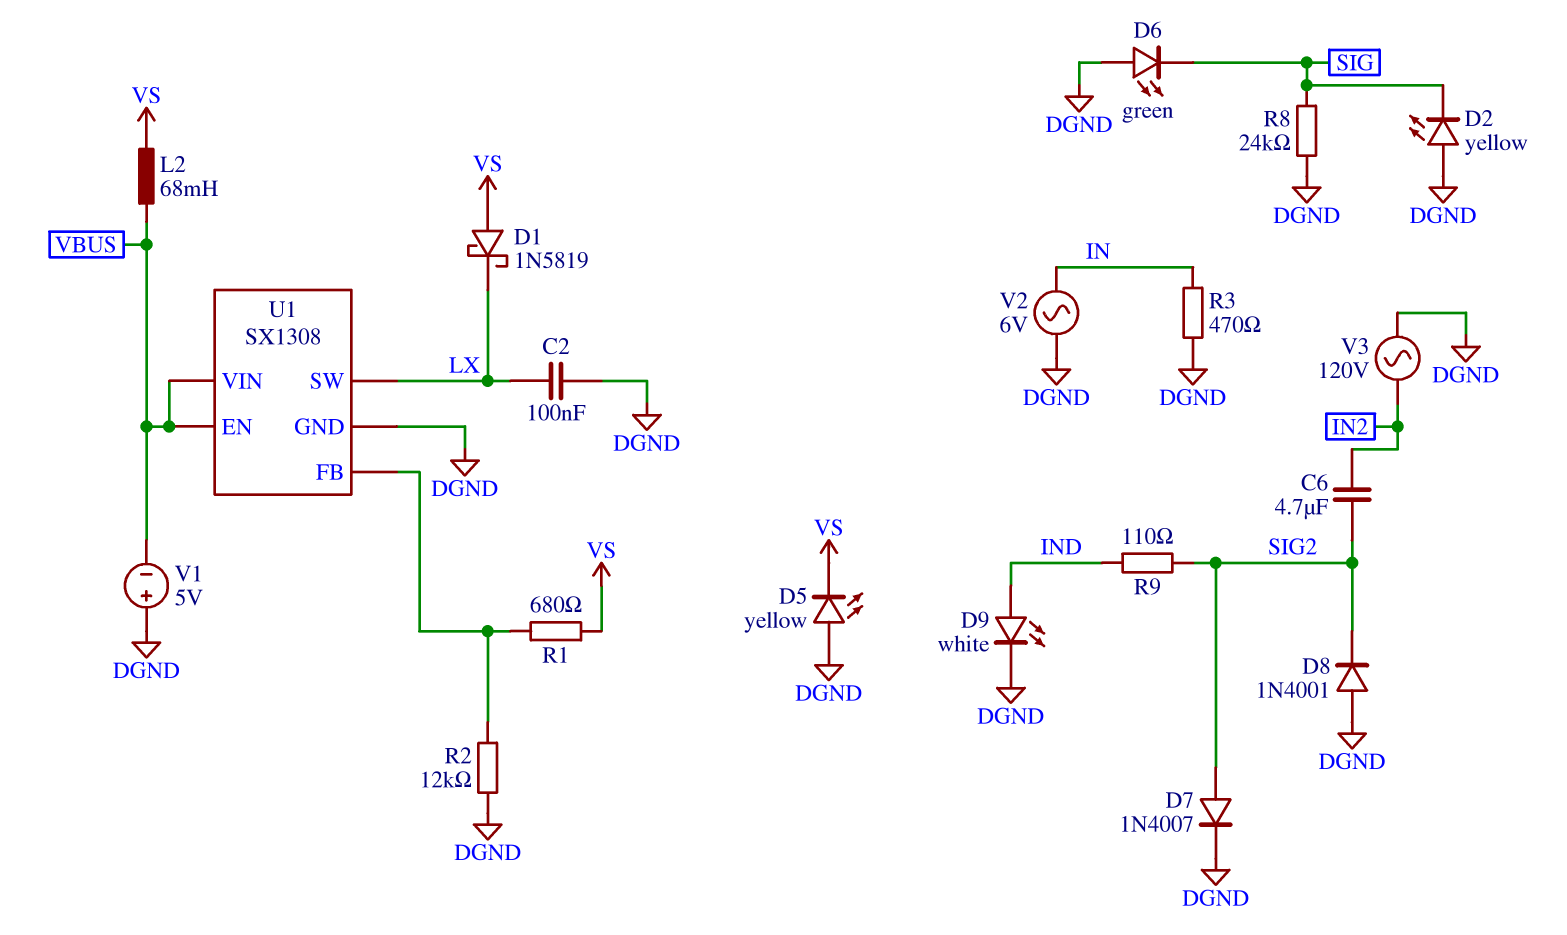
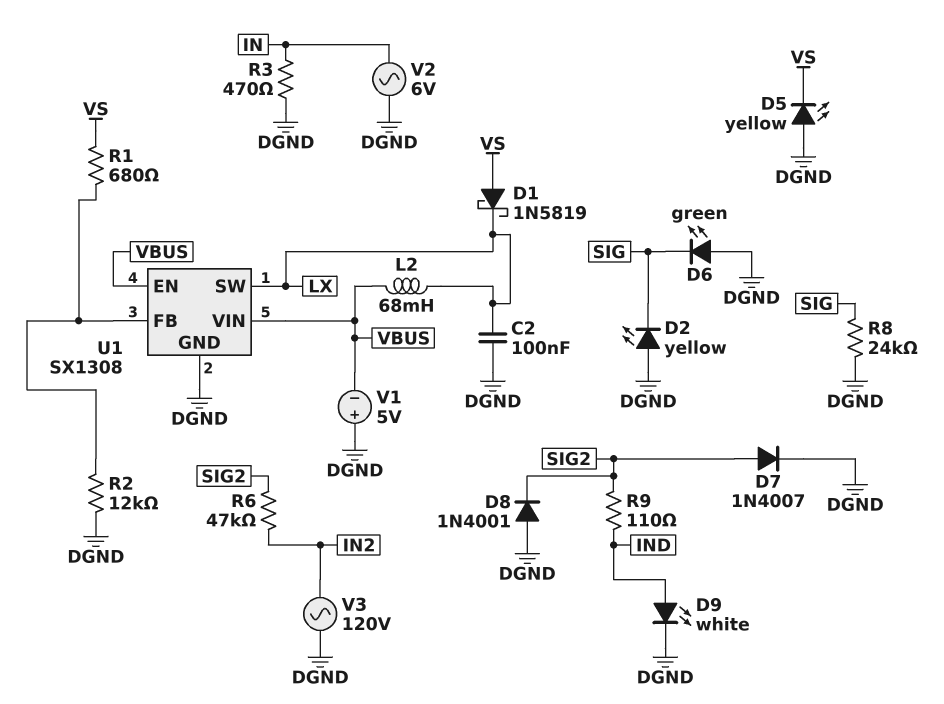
C6: 4.7uF (IN2, SIG2) -> none
L2: 68mH (VBUS, VS) -> 68mH (LX, VBUS)
R6: none -> 47k (IN2, SIG2)

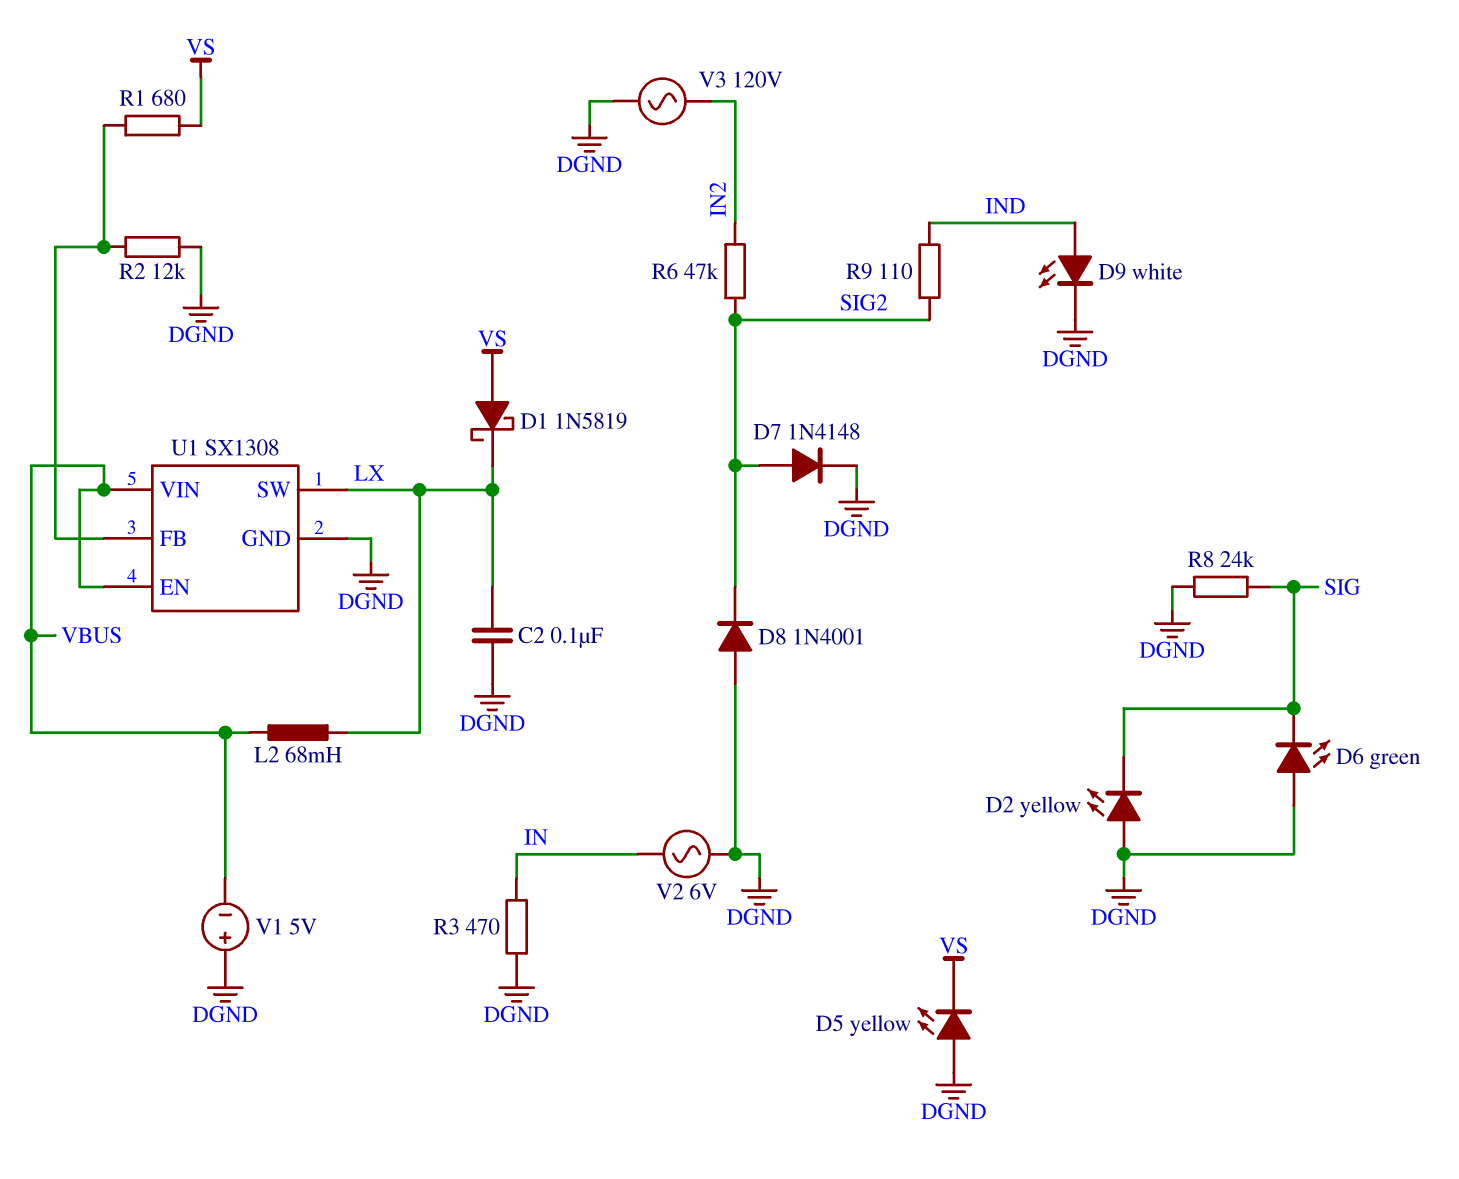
D7: diode 1N4007 (A SIG2, K DGND) -> diode 1N4148 (A SIG2, K DGND)

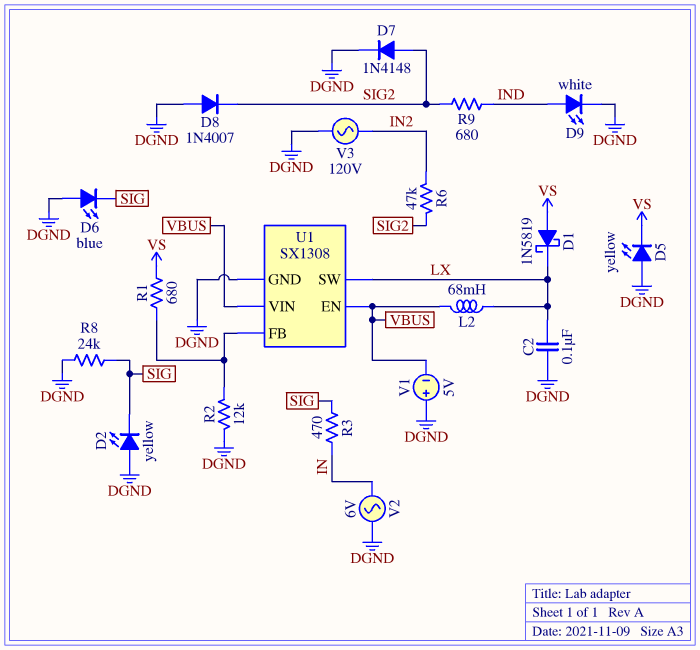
D6: LED green (A DGND, K SIG) -> LED blue (A DGND, K SIG)
D8: diode 1N4001 (A DGND, K SIG2) -> diode 1N4007 (A DGND, K SIG2)
R3: 470 (DGND, IN) -> 470 (IN, SIG)
R9: 110 (IND, SIG2) -> 680 (IND, SIG2)

